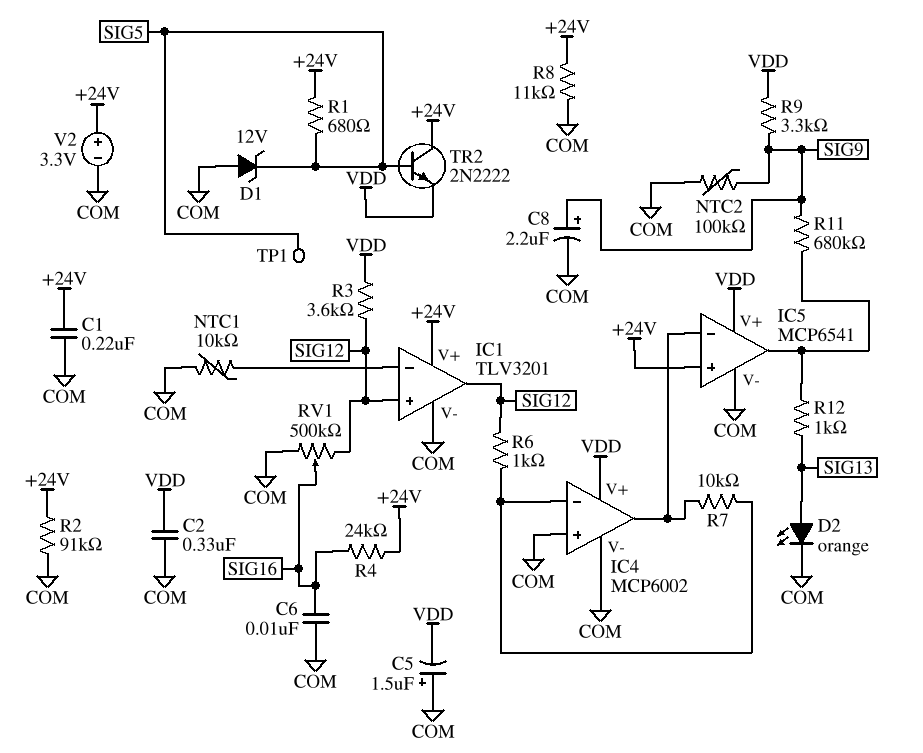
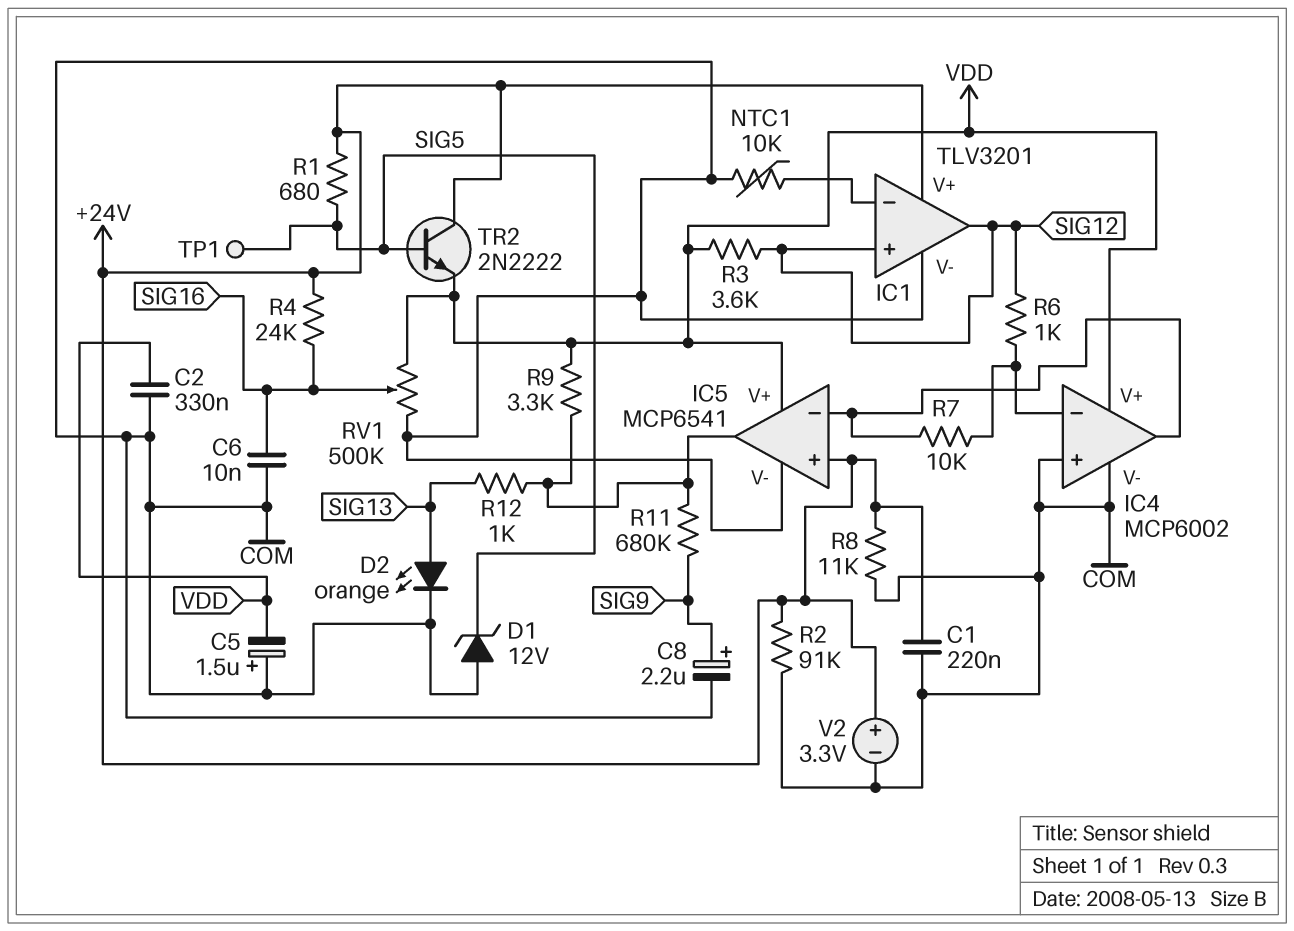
NTC2: 100k (COM, SIG9) -> none
R9: 3.3k (SIG9, VDD) -> 3.3k (IC5/out, VDD)
RV1: 500k (COM, SIG12, wiper SIG16) -> 500k (COM, VDD, wiper SIG16)

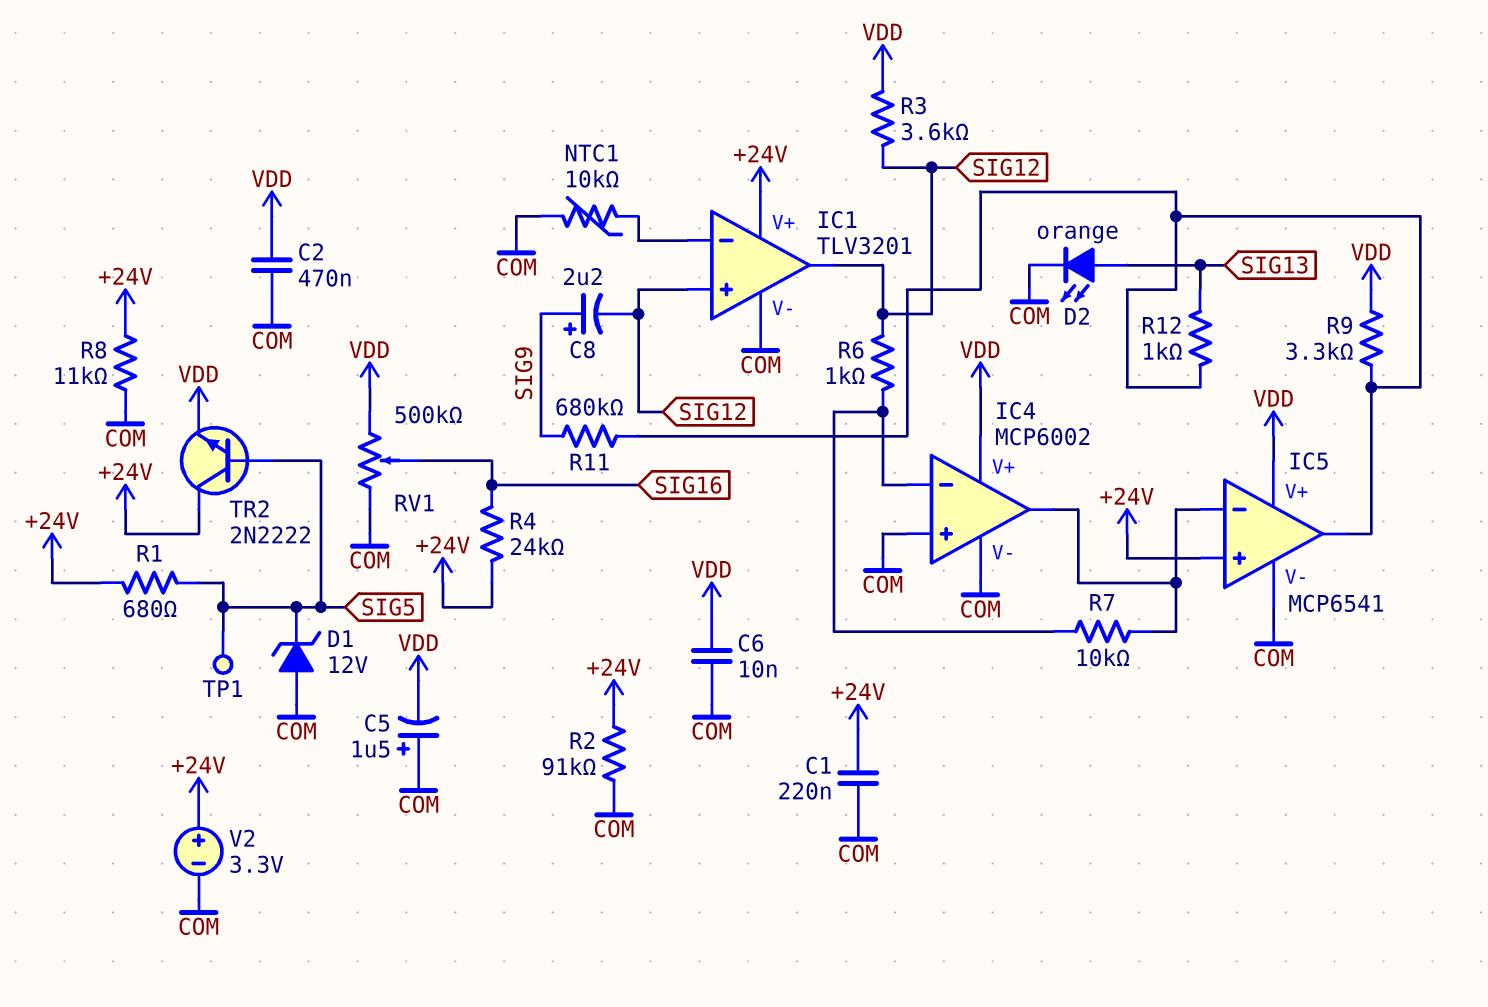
C2: 330nF (COM, VDD) -> 470nF (COM, VDD)
C6: 10nF (COM, SIG16) -> 10nF (COM, VDD)
C8: 2.2uF (plus SIG9, minus COM) -> 2.2uF (plus SIG9, minus SIG12)

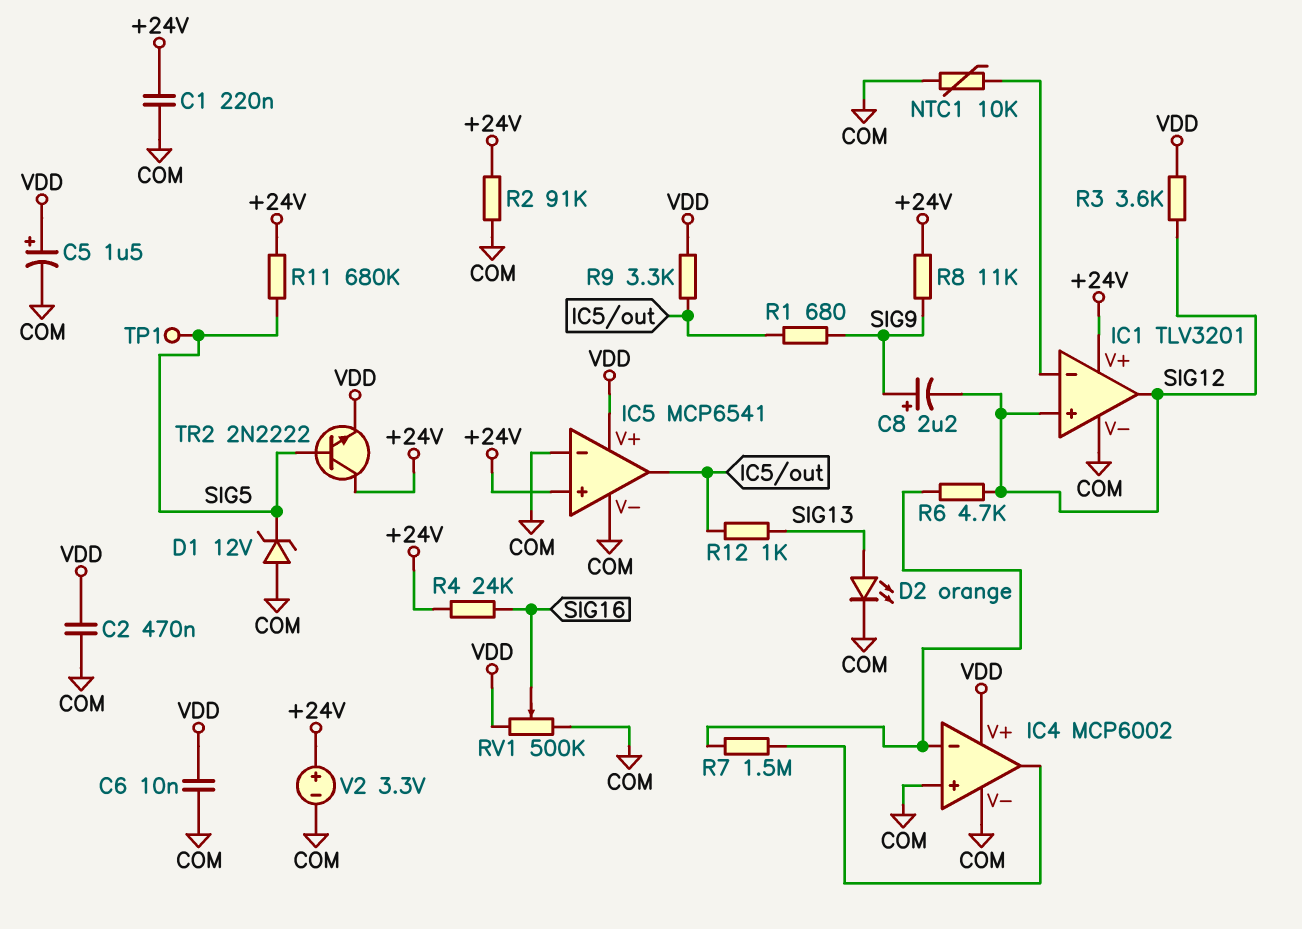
C5: 1.5uF (plus COM, minus VDD) -> 1.5uF (plus VDD, minus COM)
IC5 pin in-: IC4/out -> COM
R1: 680 (+24V, SIG5) -> 680 (IC5/out, SIG9)
R6: 1k (IC4/in-, SIG12) -> 4.7k (IC4/in-, SIG12)
R7: 10k (IC4/in-, IC4/out) -> 1.5M (IC4/in-, IC4/out)
R8: 11k (+24V, COM) -> 11k (+24V, SIG9)
R11: 680k (IC5/out, SIG9) -> 680k (+24V, SIG5)

